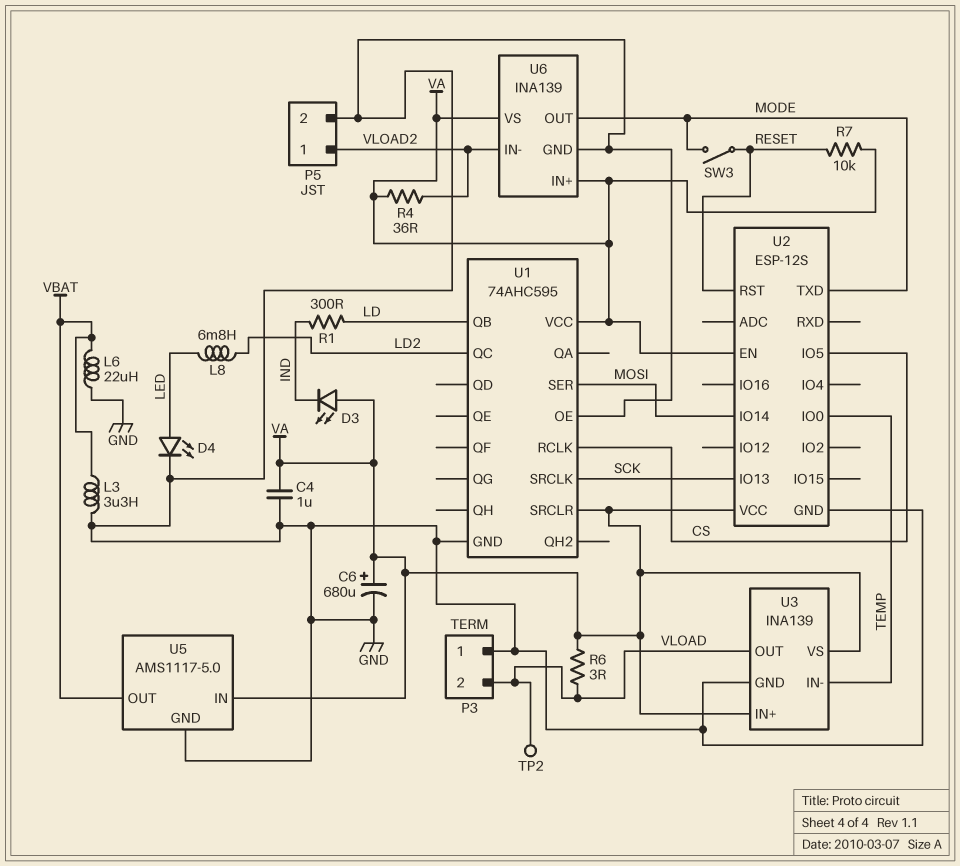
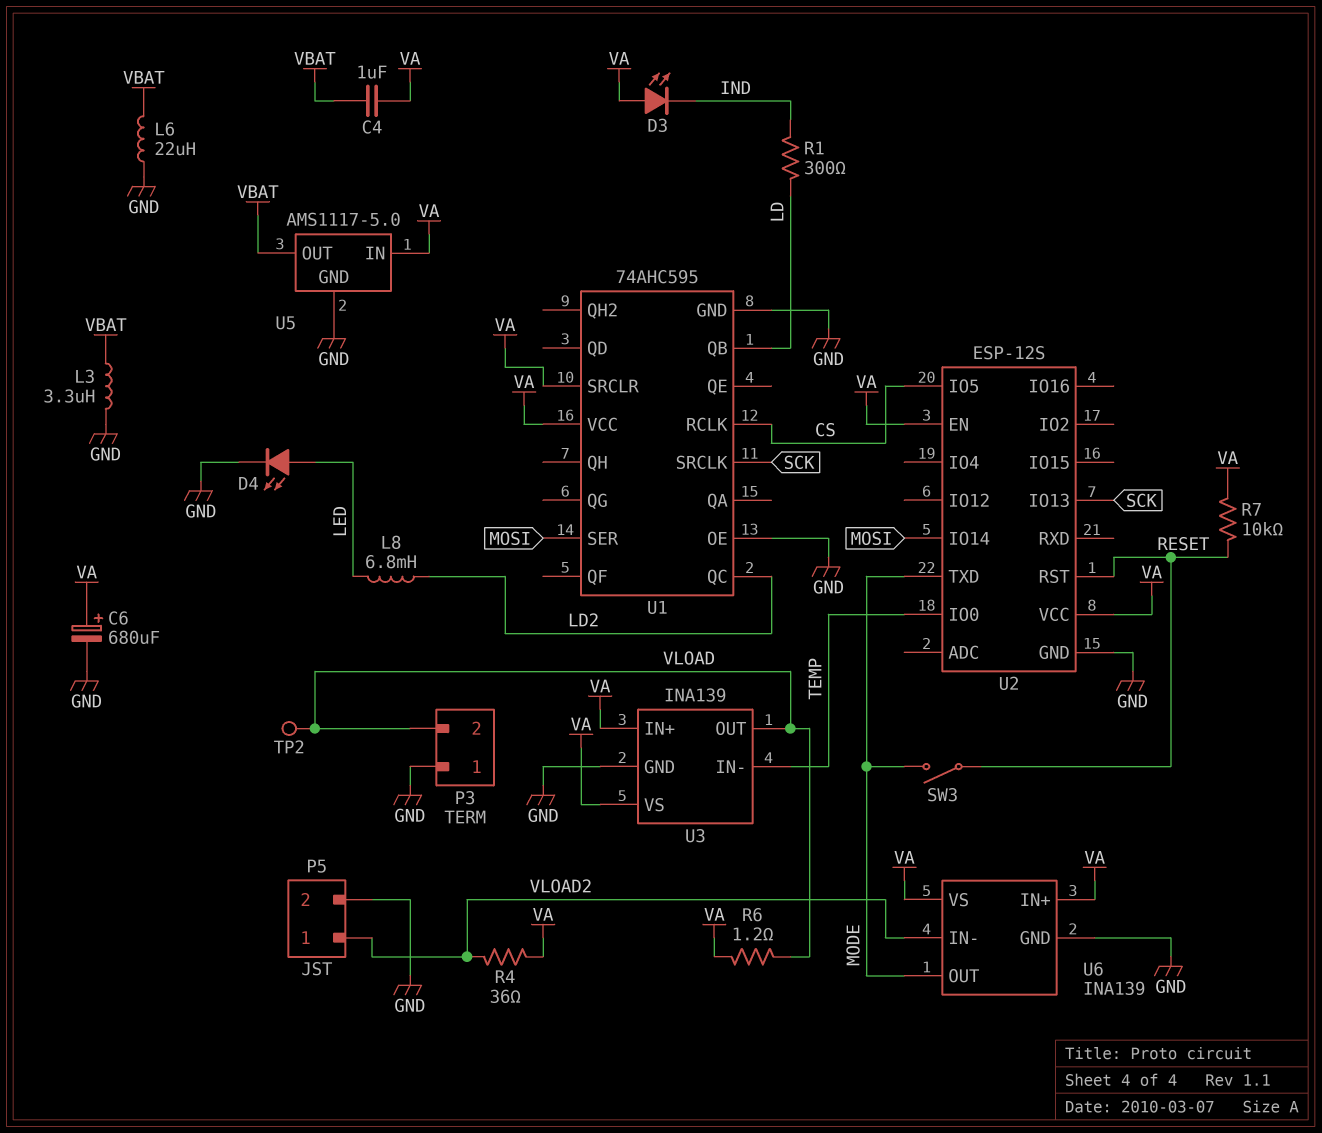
C4: 1uF (GND, VA) -> 1uF (VA, VBAT)
R6: 3 (VA, VLOAD) -> 1.2 (VA, VLOAD)

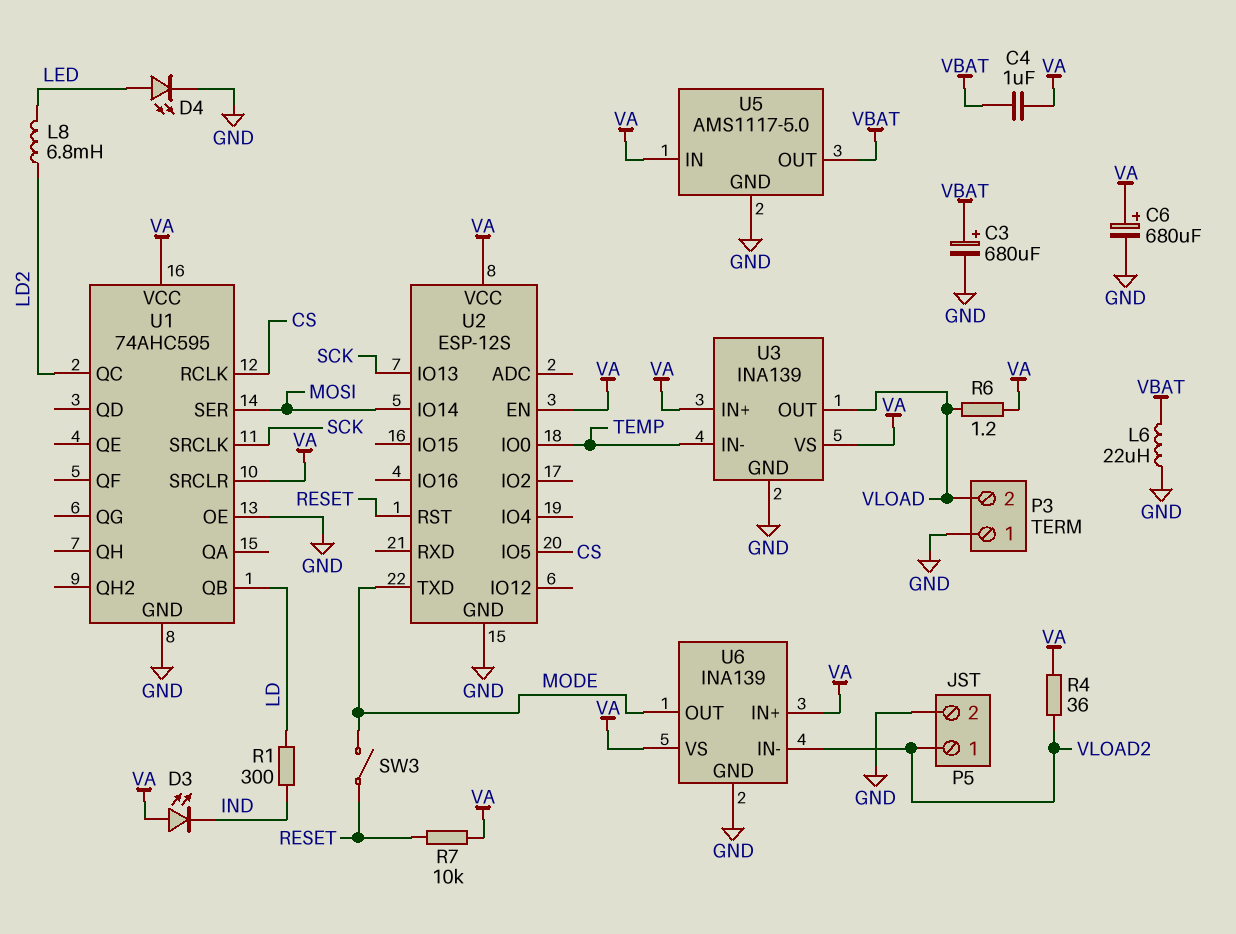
C3: none -> 680uF (plus VBAT, minus GND)
L3: 3.3uH (GND, VBAT) -> none
TP2: test point (VLOAD) -> none

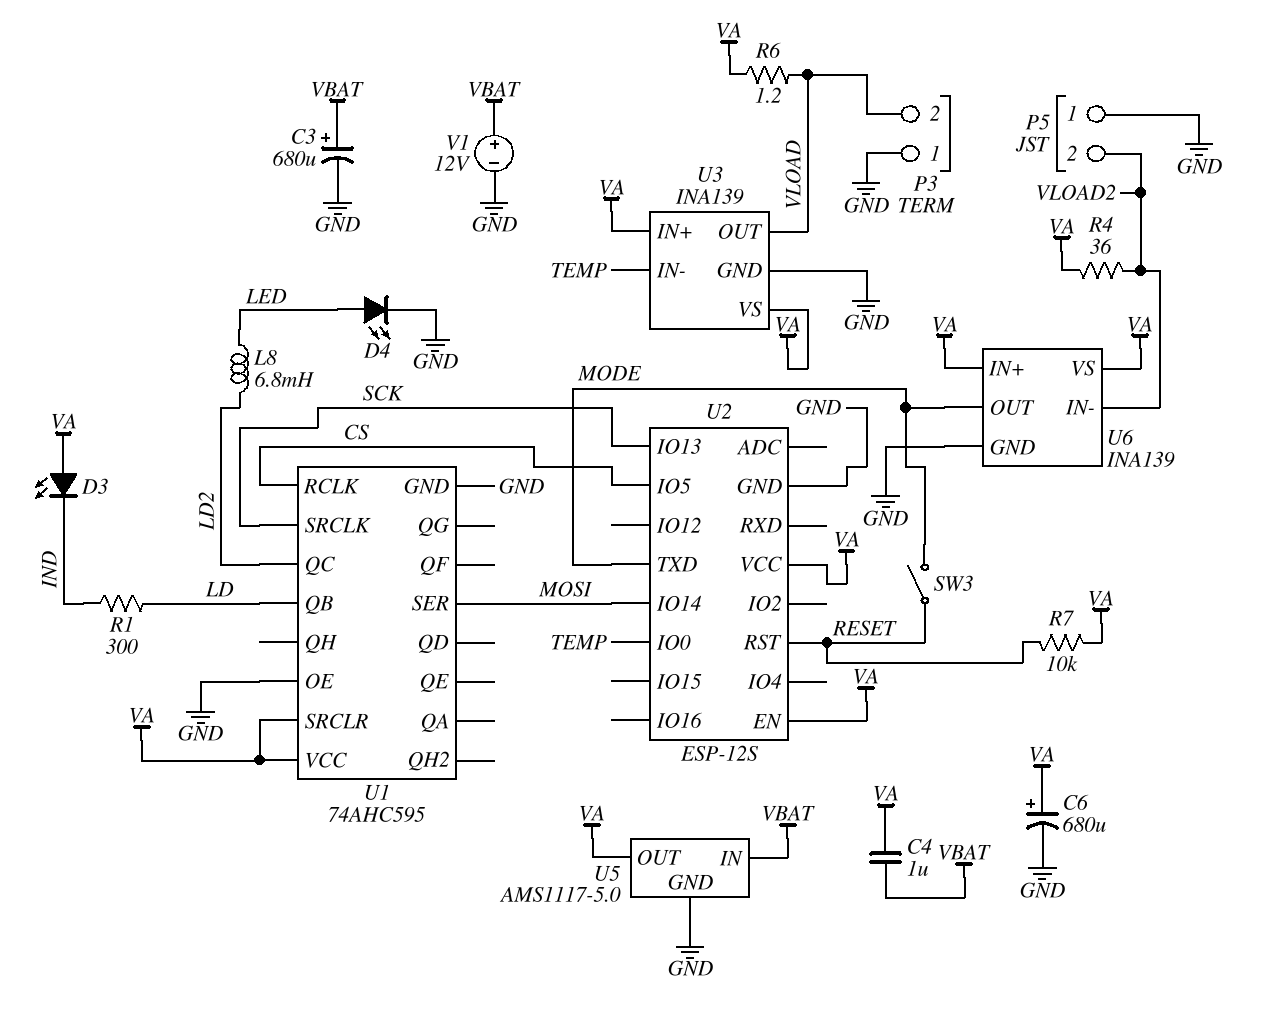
L6: 22uH (GND, VBAT) -> none
P5 pin 1: VLOAD2 -> GND
P5 pin 2: GND -> VLOAD2
U5 pin IN: VA -> VBAT
U5 pin OUT: VBAT -> VA
V1: none -> 12V (plus VBAT, minus GND)

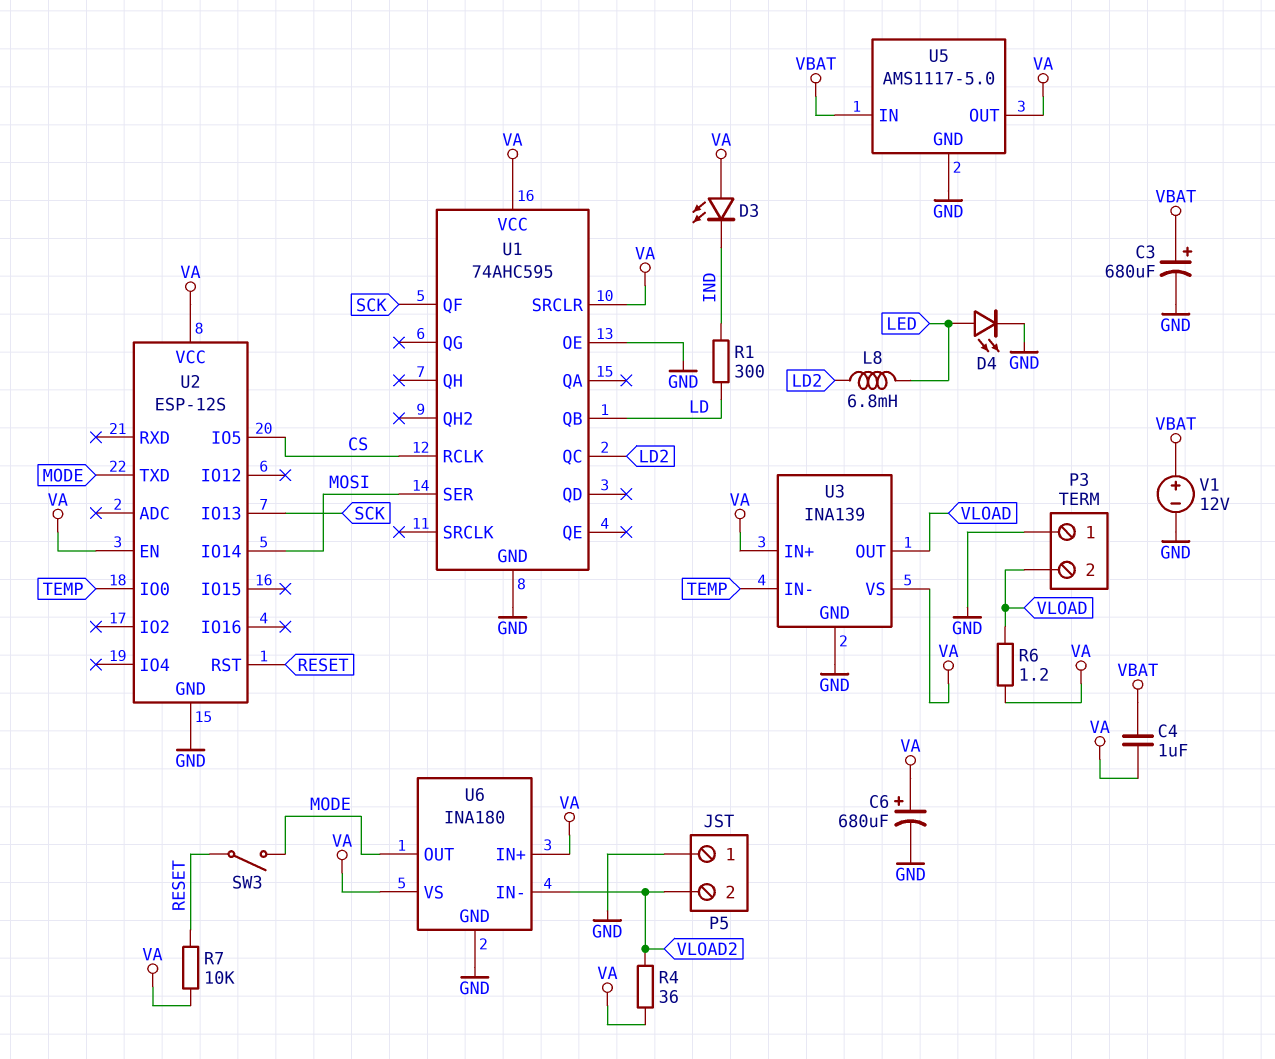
U1 pin QF: none -> SCK
U1 pin SRCLK: SCK -> none
U6: INA139 -> INA180

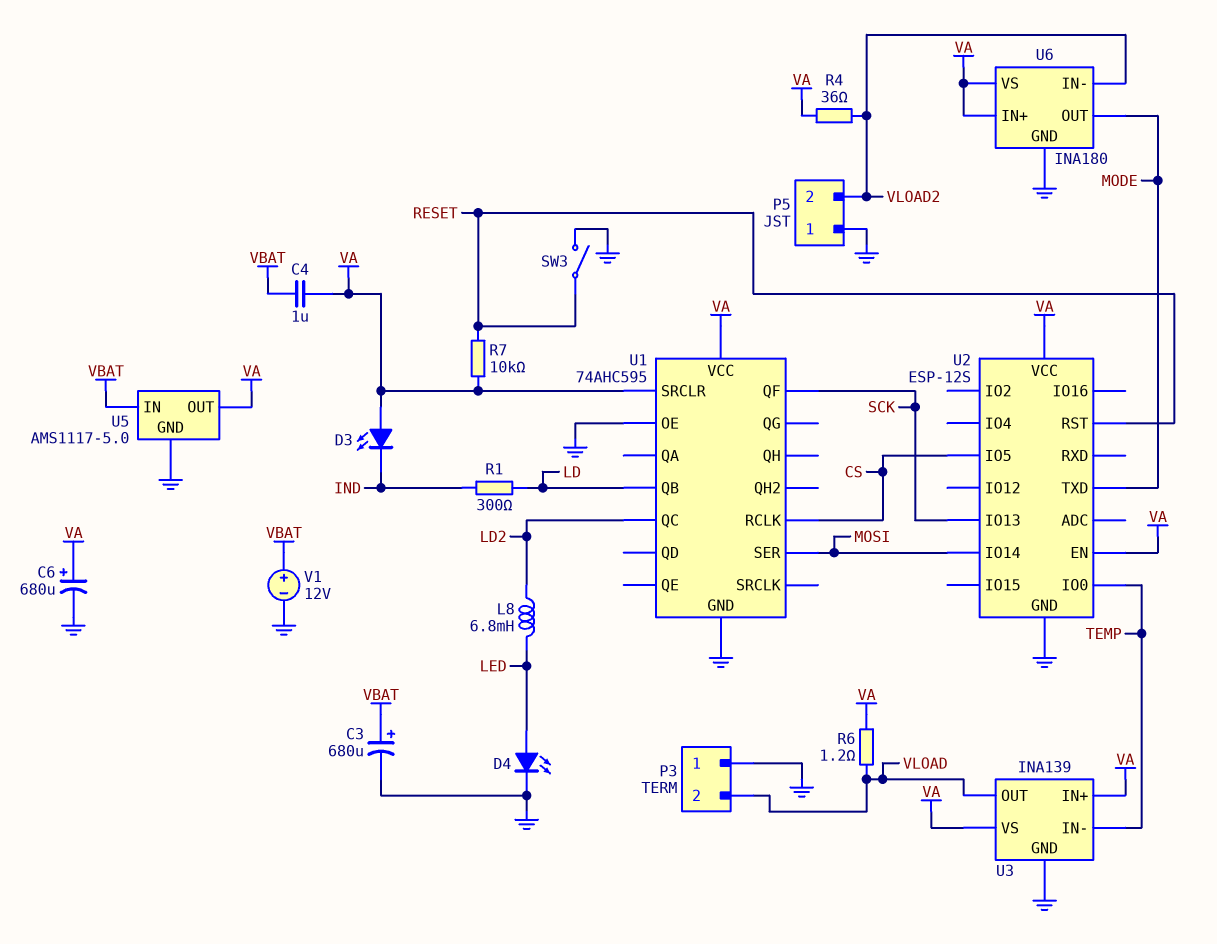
SW3: switch (MODE, RESET) -> switch (GND, RESET)

